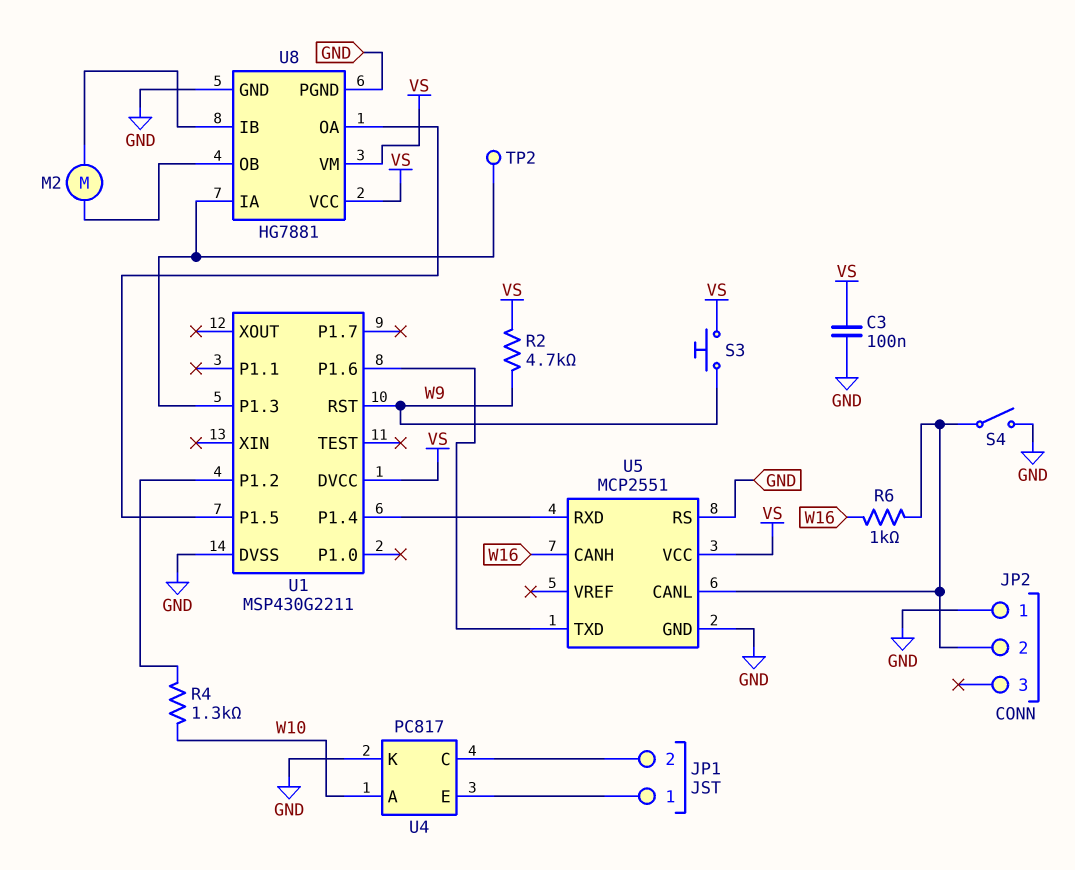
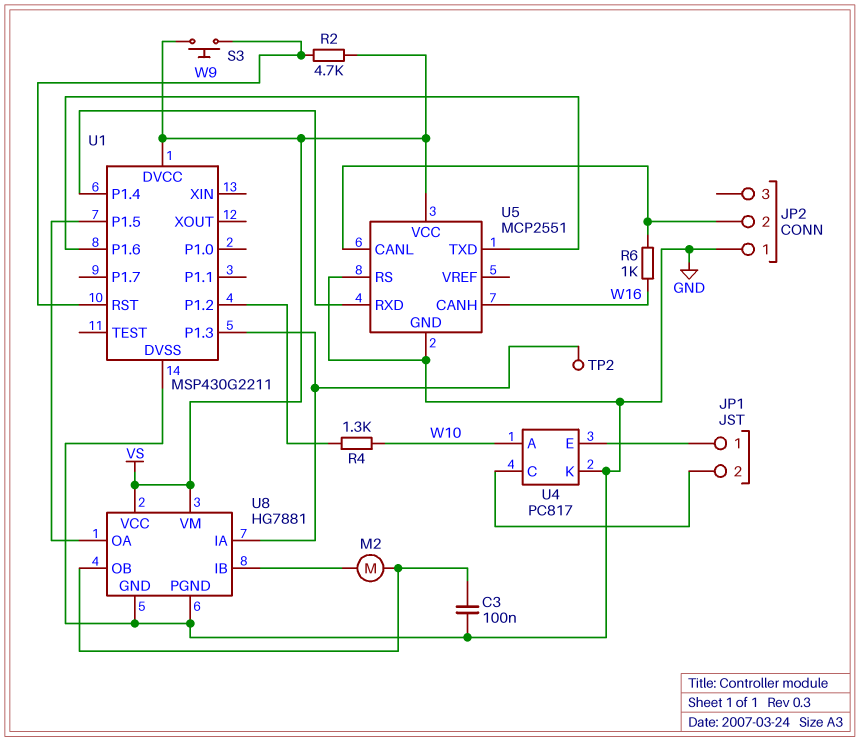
C3: 100nF (GND, VS) -> 100nF (GND, U8/OB)
S4: switch (GND, JP2/2) -> none

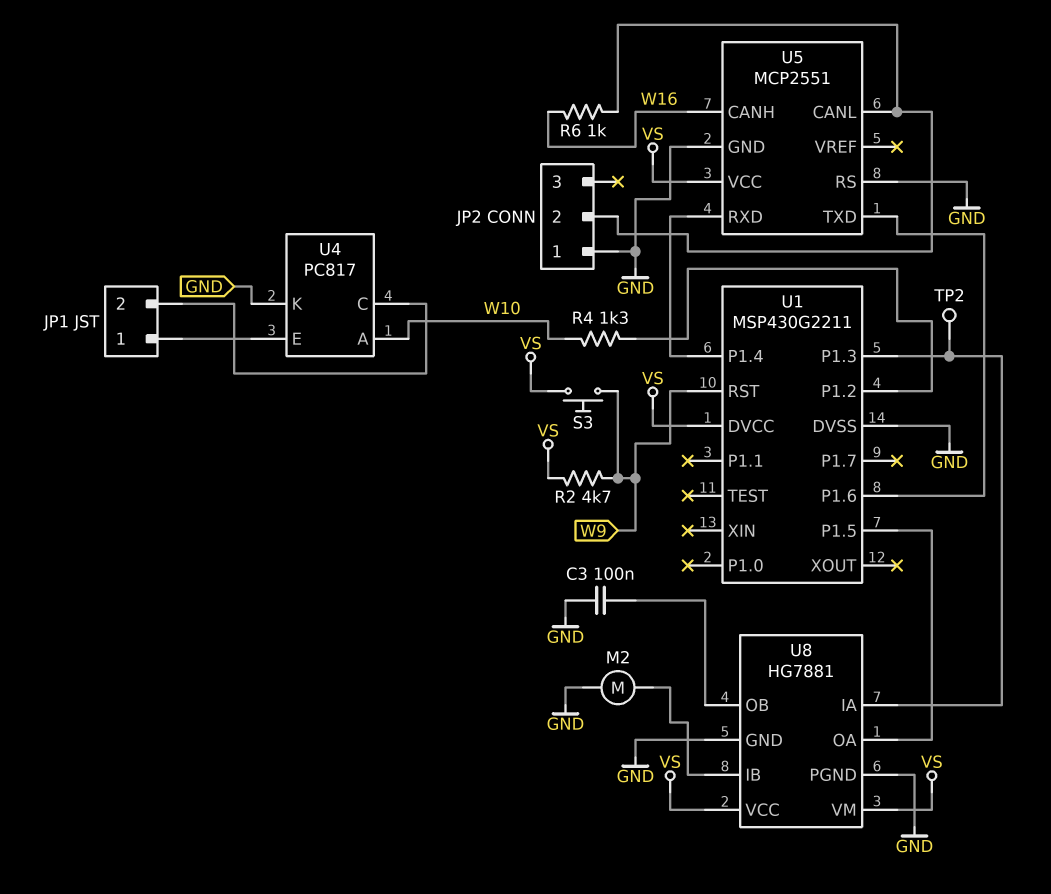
M2: motor (U8/IB, U8/OB) -> motor (GND, U8/IB)

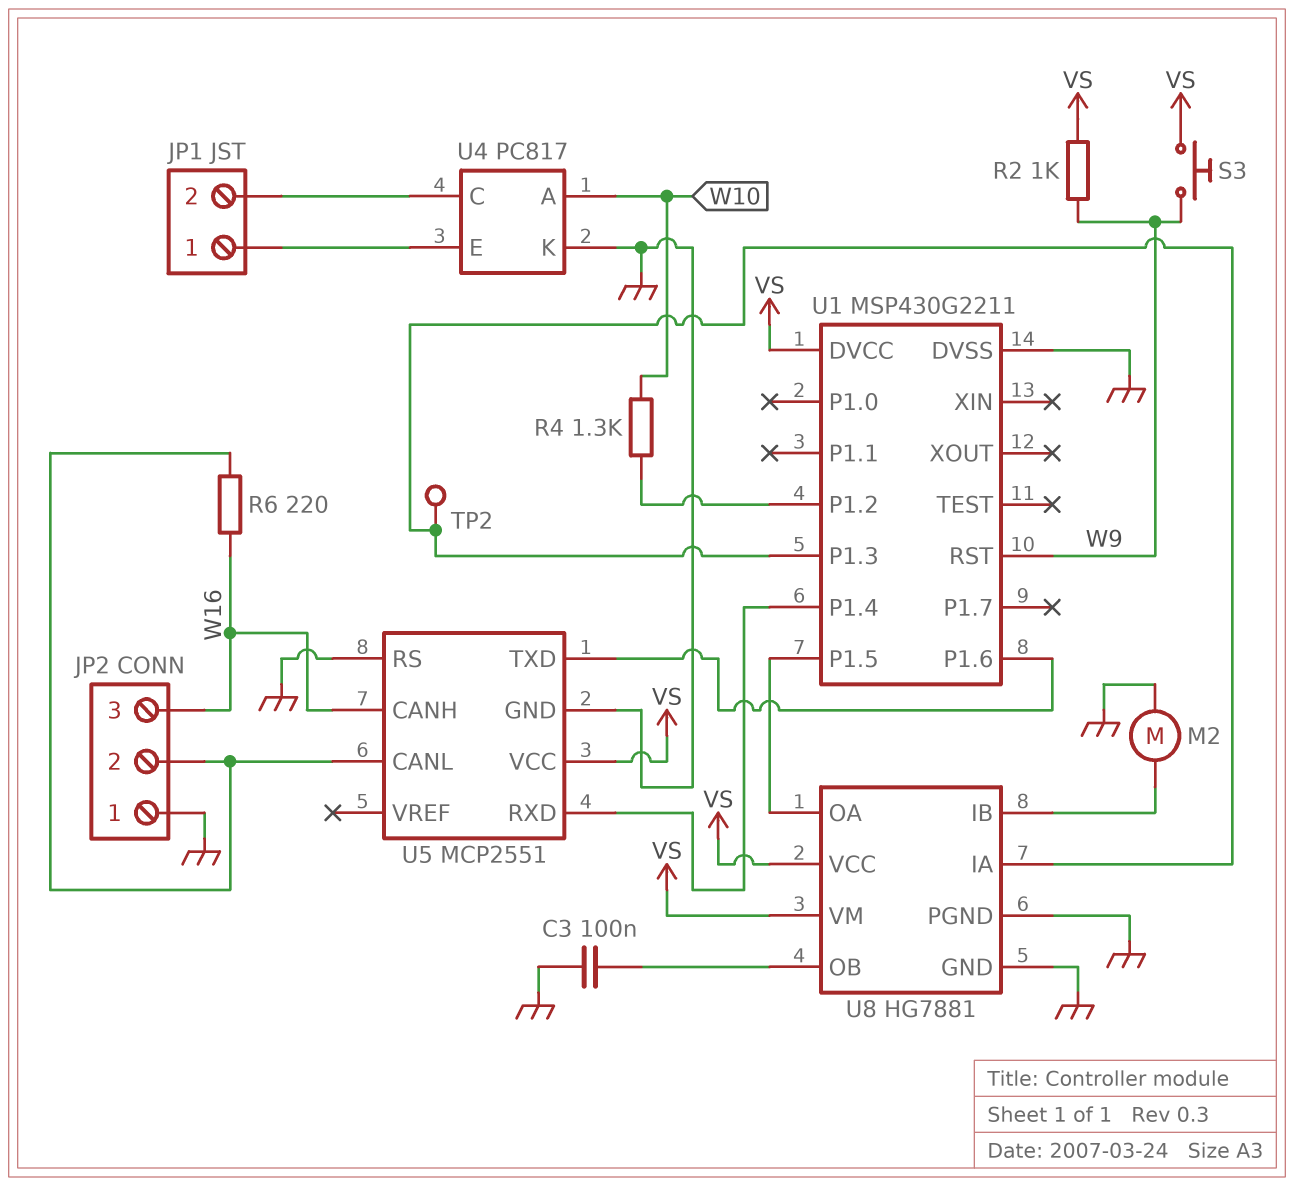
JP2 pin 3: none -> W16
R2: 4.7k (VS, W9) -> 1k (VS, W9)
R6: 1k (JP2/2, W16) -> 220 (JP2/2, W16)

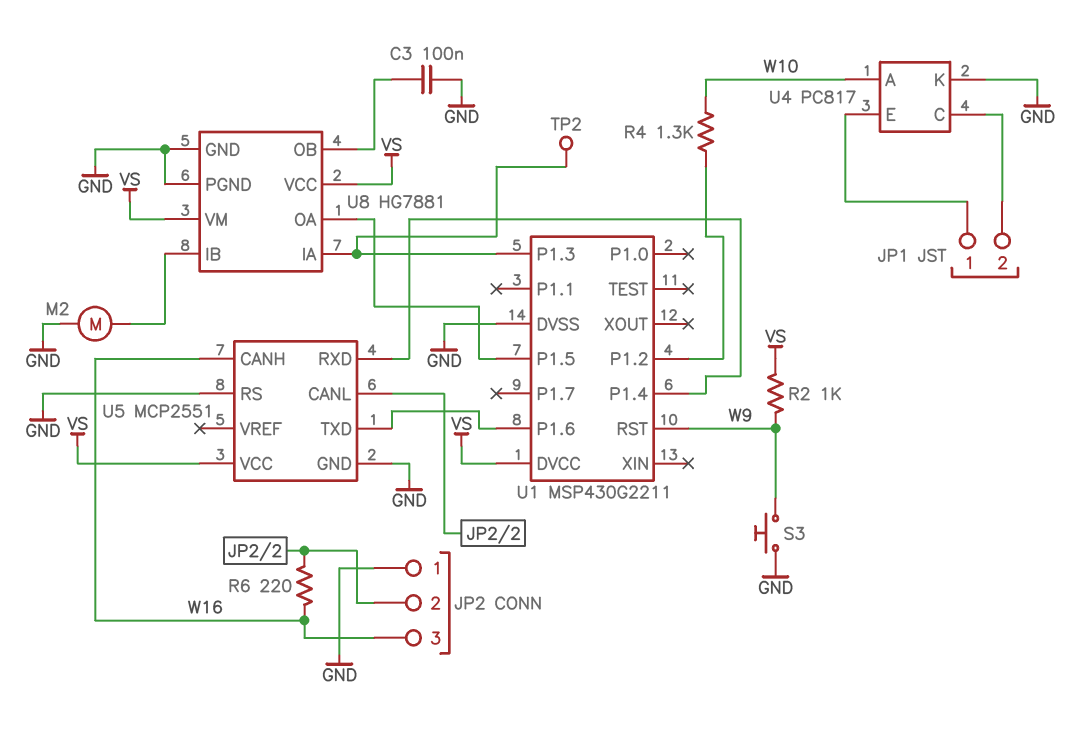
S3: button (VS, W9) -> button (GND, W9)

